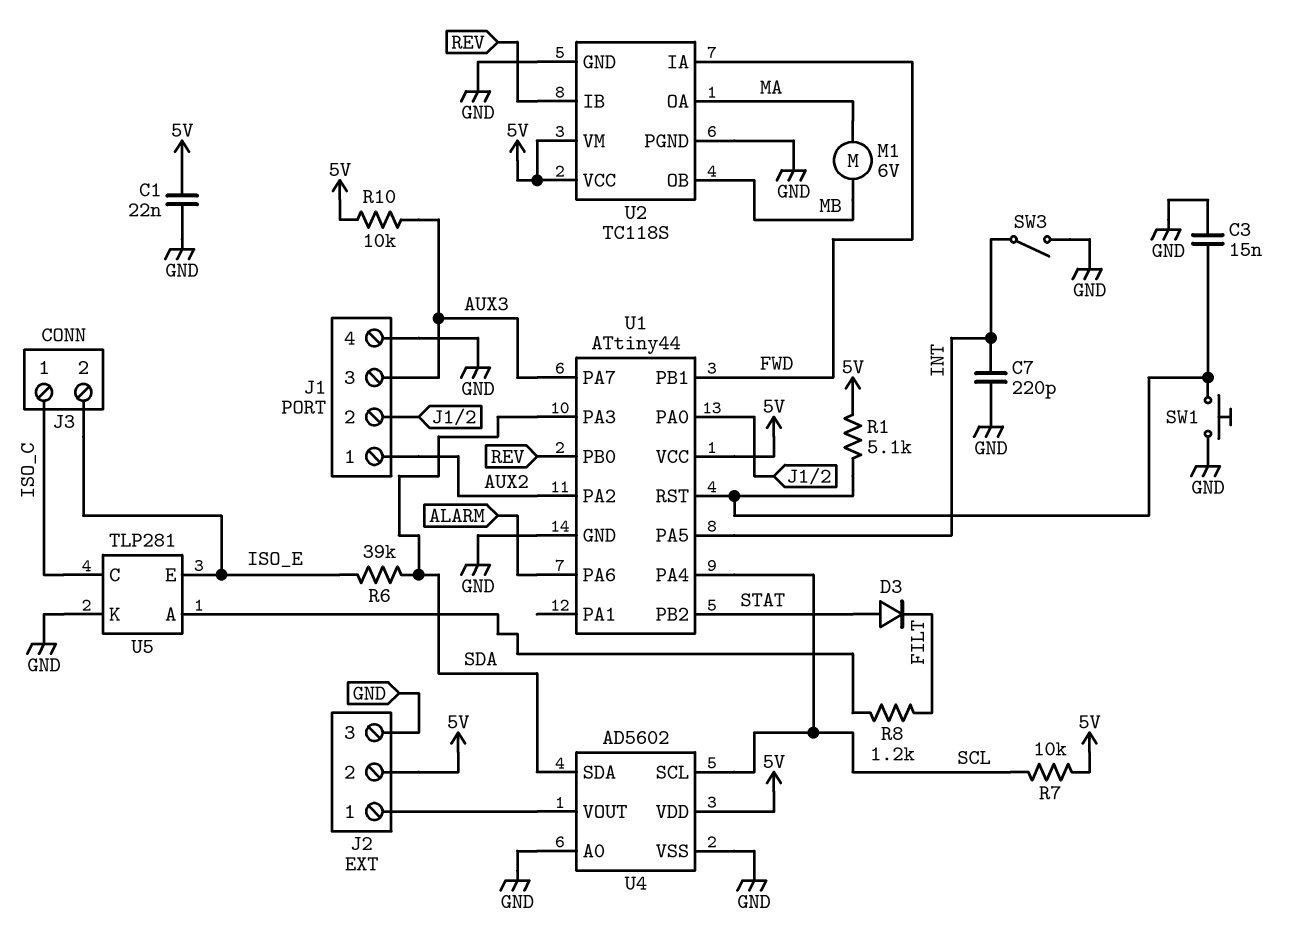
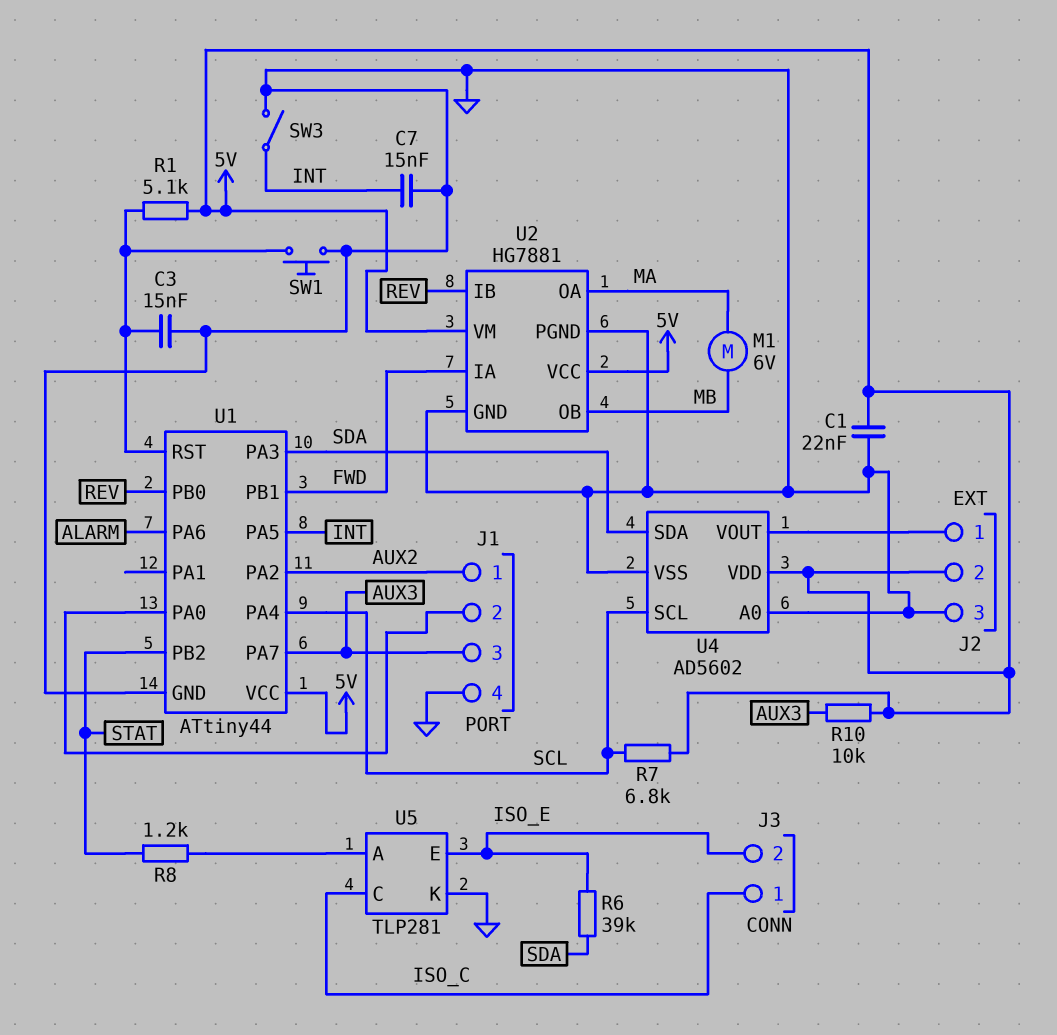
C7: 220pF (GND, INT) -> 15nF (GND, INT)
D3: diode (A STAT, K FILT) -> none
R7: 10k (5V, SCL) -> 6.8k (5V, SCL)
R8: 1.2k (FILT, U5/A) -> 1.2k (STAT, U5/A)
U2: TC118S -> HG7881

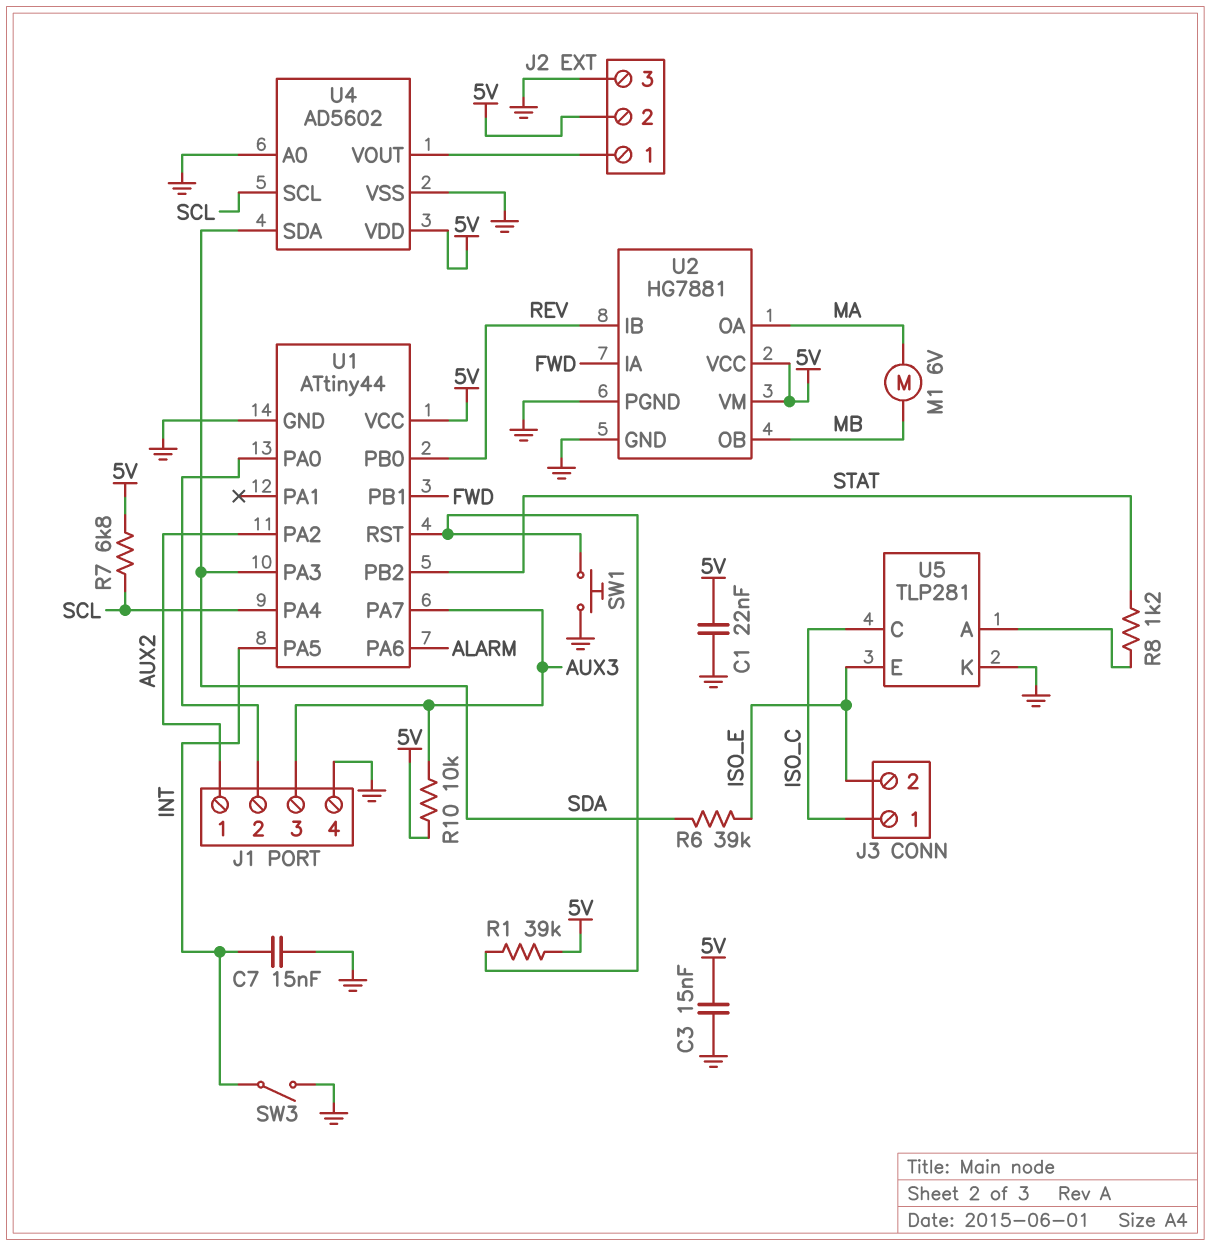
C3: 15nF (GND, U1/RST) -> 15nF (5V, GND)
R1: 5.1k (5V, U1/RST) -> 39k (5V, U1/RST)

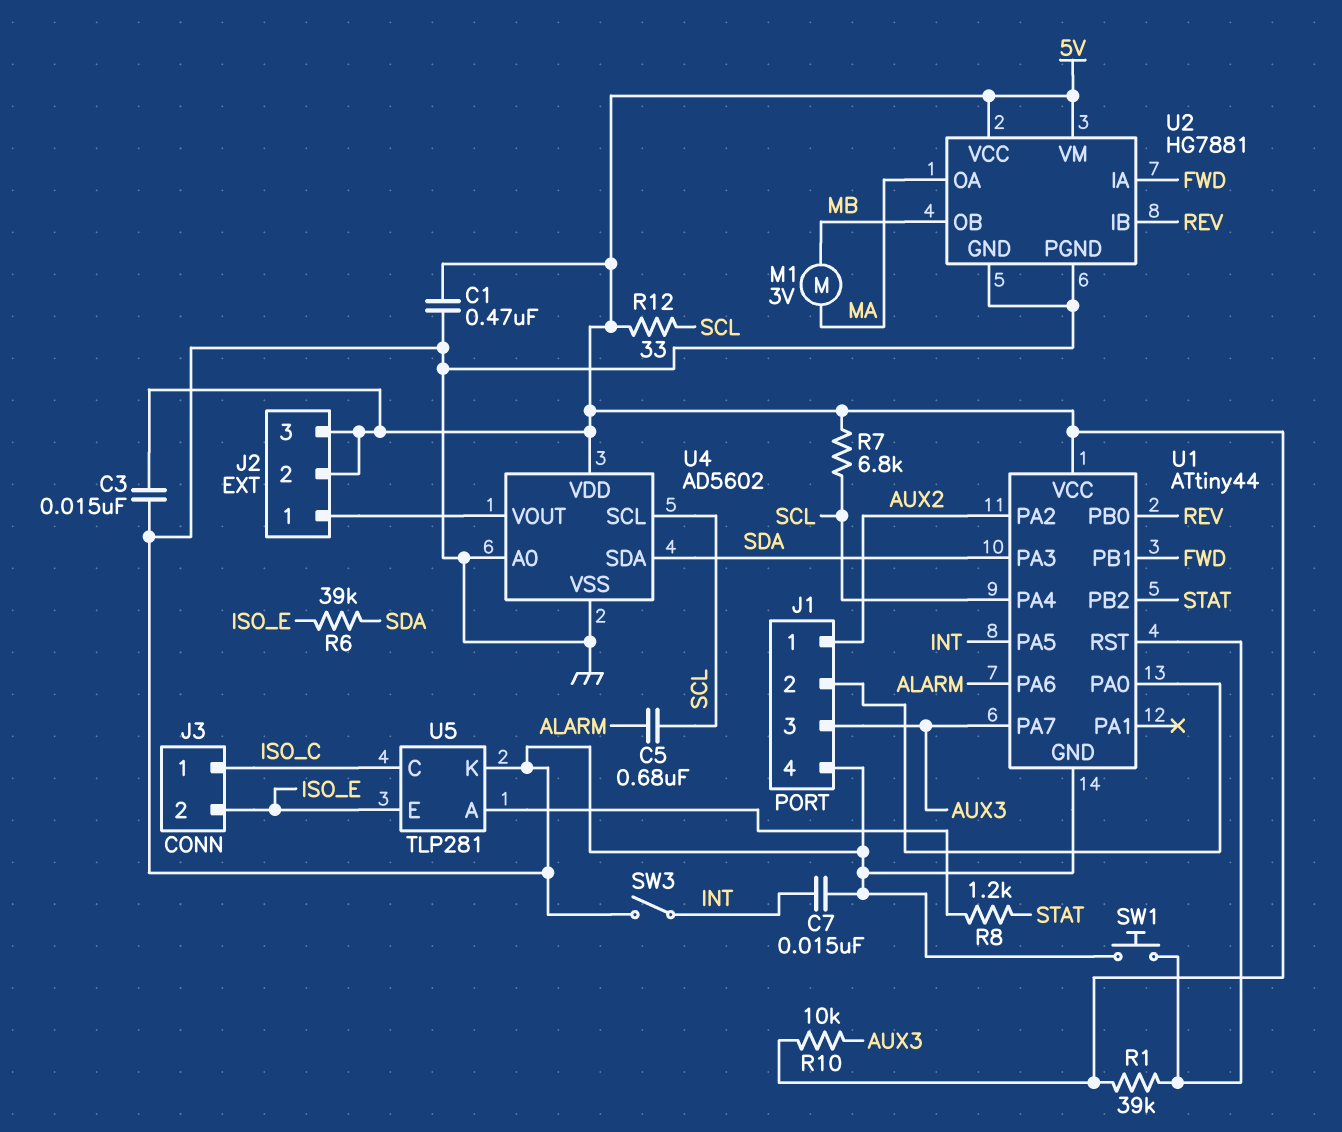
C1: 22nF (5V, GND) -> 470nF (5V, GND)
C5: none -> 680nF (ALARM, SCL)
J2 pin 3: GND -> 5V
M1: motor 6V (MA, MB) -> motor 3V (MA, MB)
R12: none -> 33 (5V, SCL)

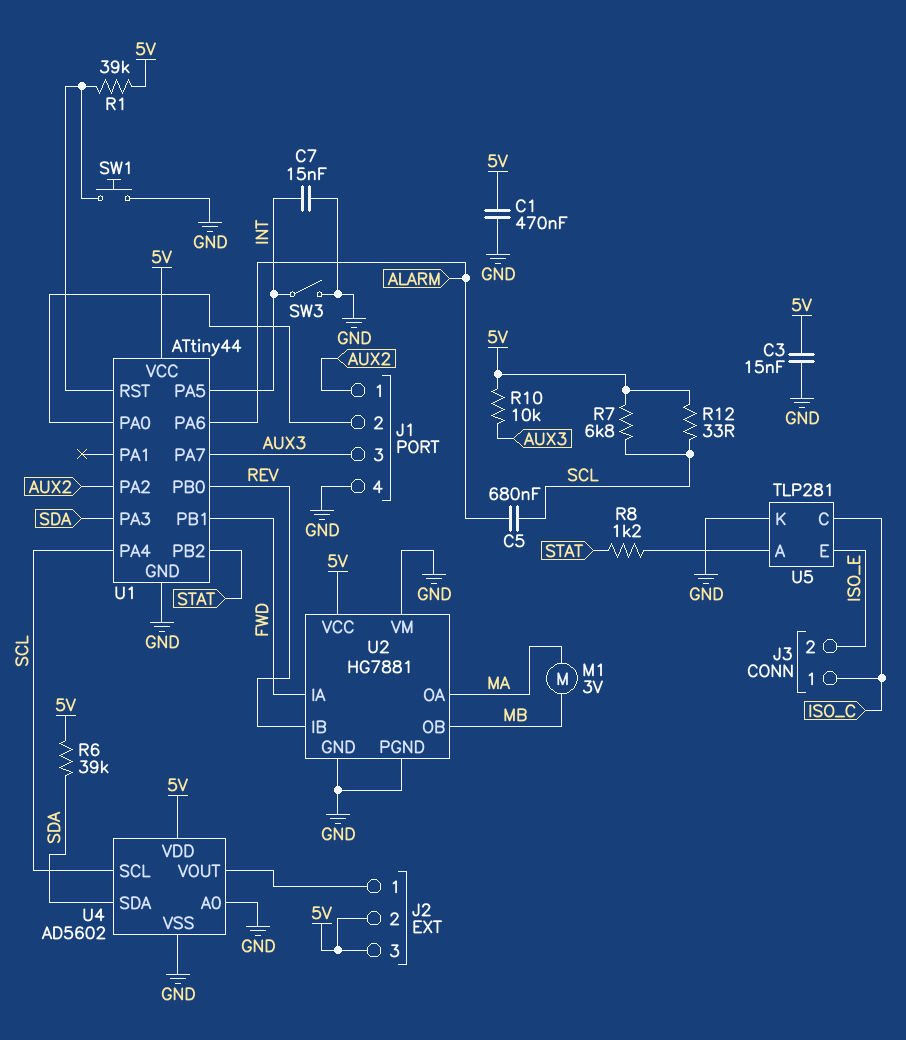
R6: 39k (ISO_E, SDA) -> 39k (5V, SDA)
U2 pin VM: 5V -> GND

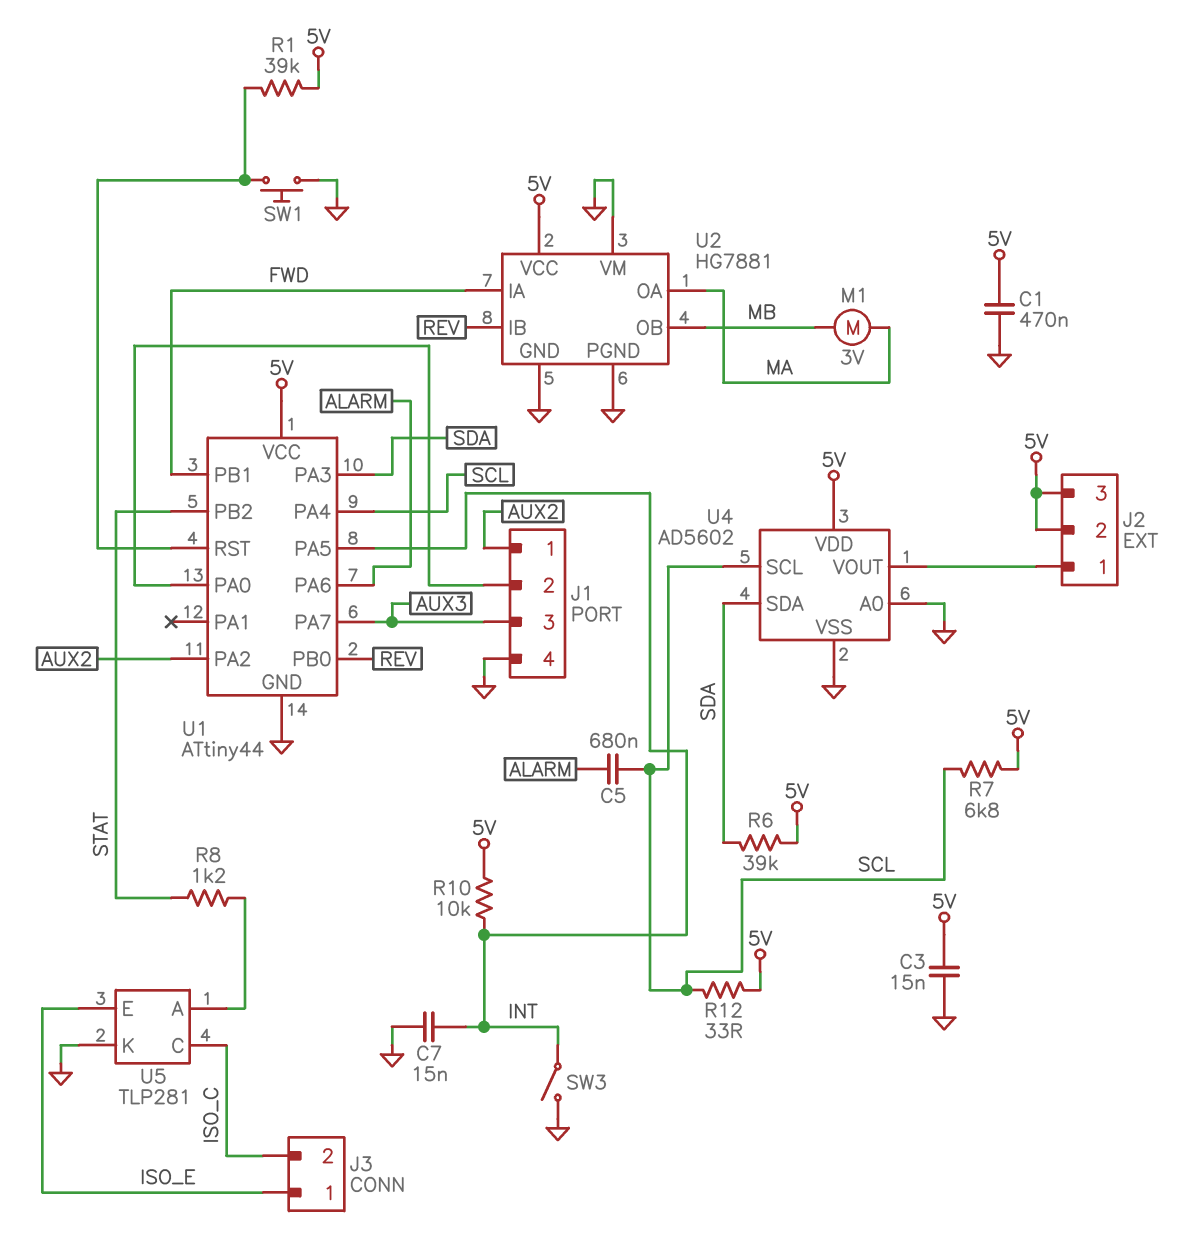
J3 pin 1: ISO_C -> ISO_E
J3 pin 2: ISO_E -> ISO_C
R10: 10k (5V, AUX3) -> 10k (5V, INT)

